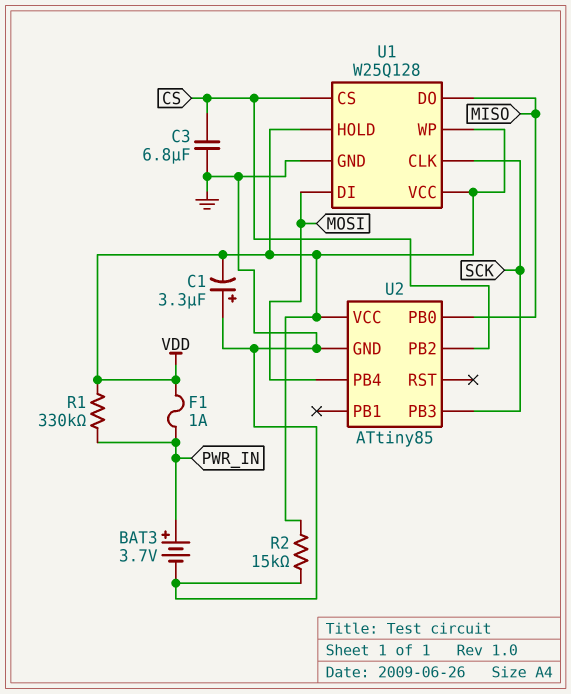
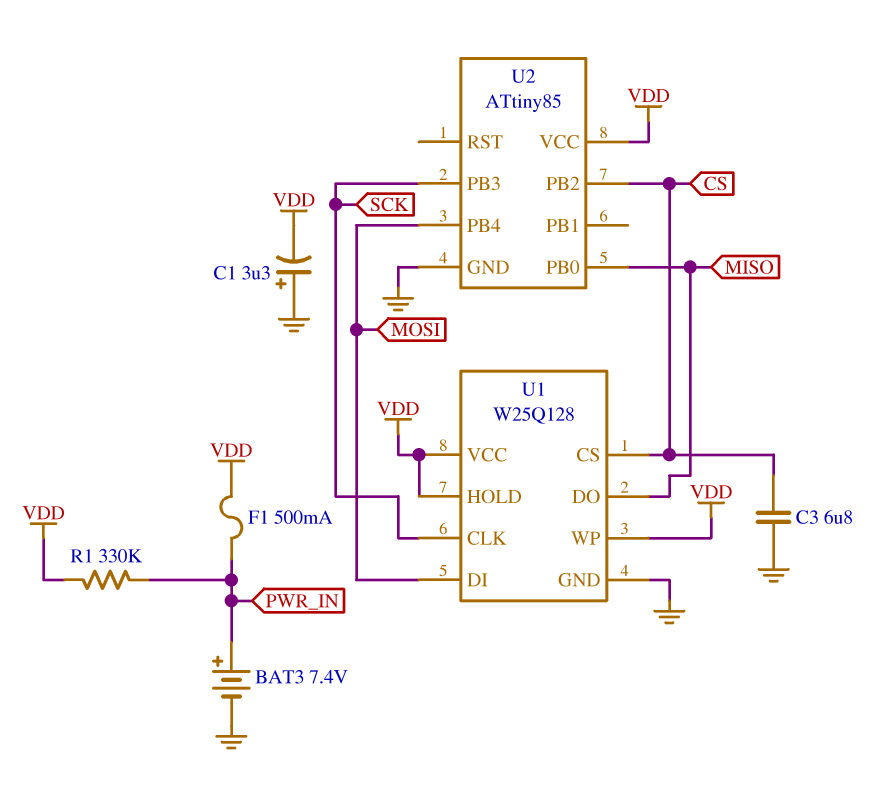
BAT3: 3.7V (plus PWR_IN, minus GND) -> 7.4V (plus PWR_IN, minus GND)
F1: 1A (PWR_IN, VDD) -> 500mA (PWR_IN, VDD)
R2: 15k (GND, VDD) -> none

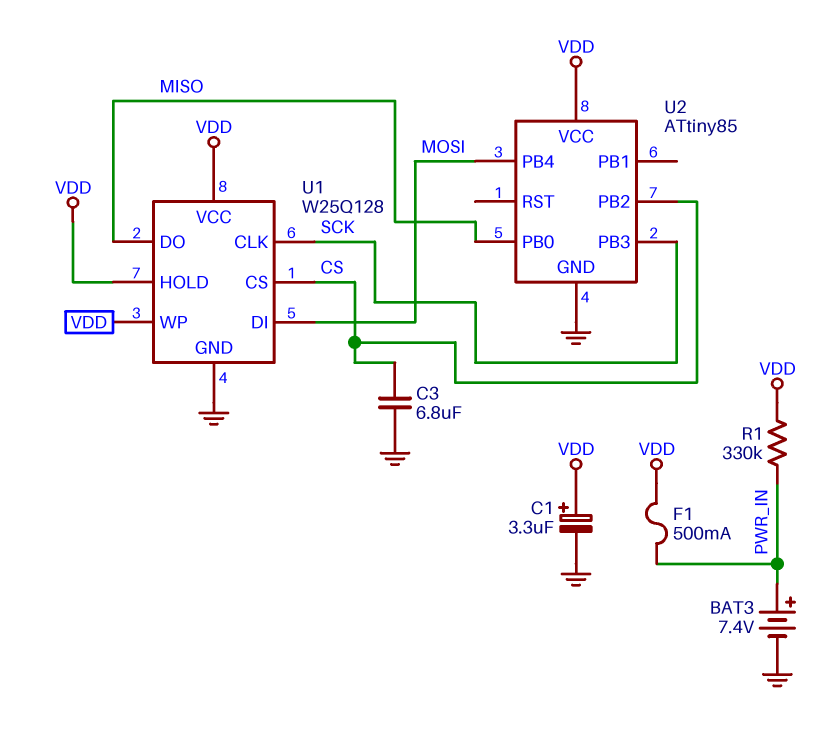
C1: 3.3uF (plus GND, minus VDD) -> 3.3uF (plus VDD, minus GND)

